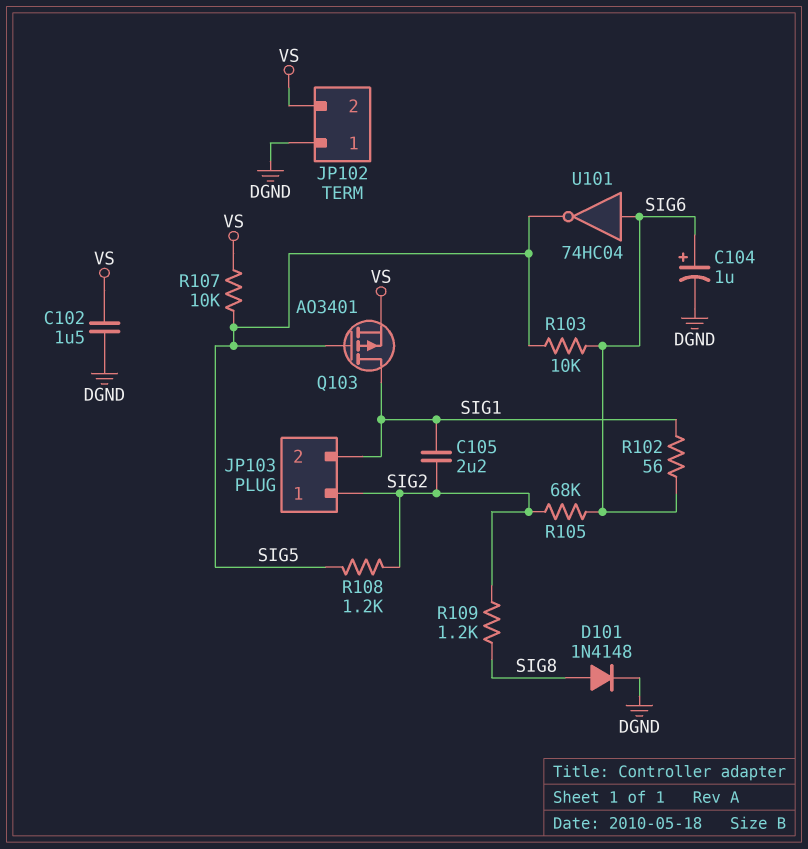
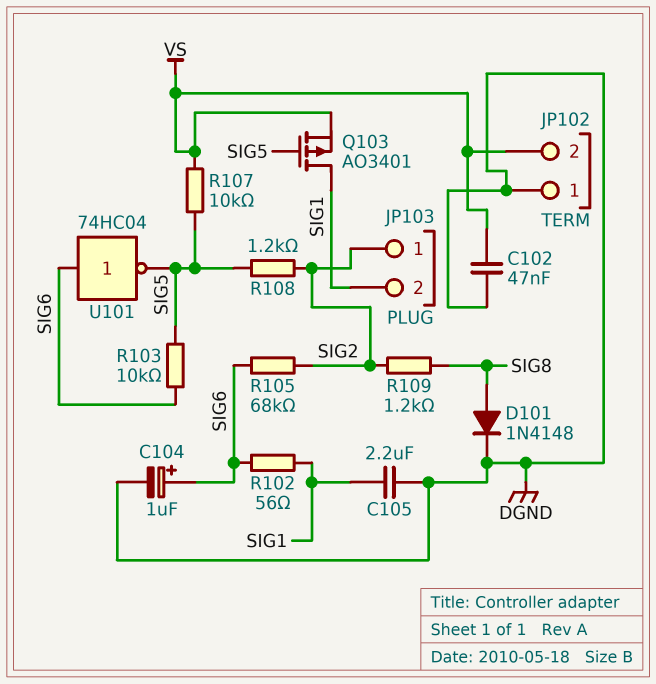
C102: 1.5uF (DGND, VS) -> 47nF (DGND, VS)
C105: 2.2uF (SIG1, SIG2) -> 2.2uF (DGND, SIG1)

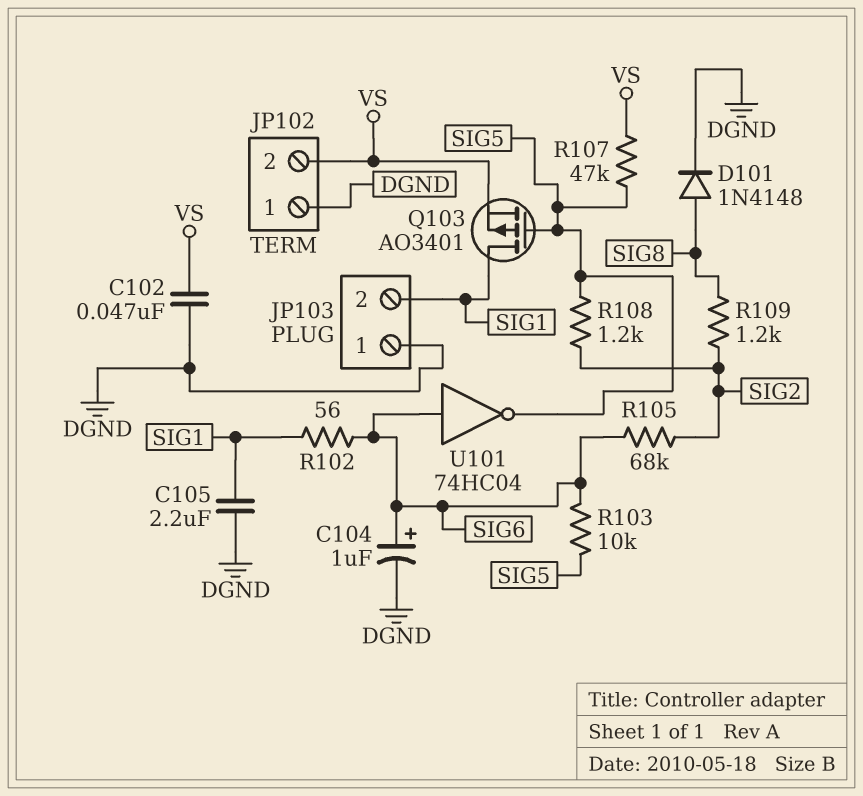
JP103 pin 1: SIG2 -> DGND
R107: 10k (SIG5, VS) -> 47k (SIG5, VS)

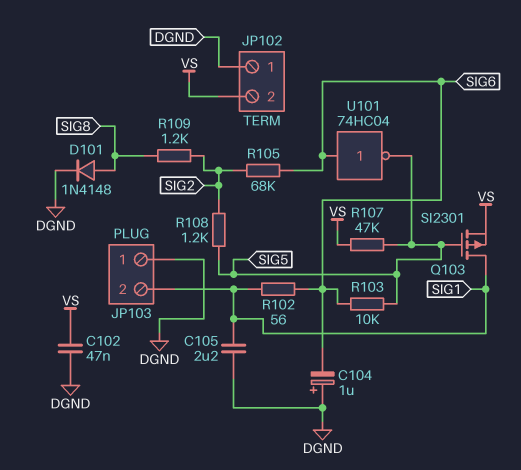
C104: 1uF (plus SIG6, minus DGND) -> 1uF (plus DGND, minus SIG6)
Q103: PMOS AO3401 (G SIG5, D SIG1, S VS) -> PMOS SI2301 (G SIG5, D SIG1, S VS)

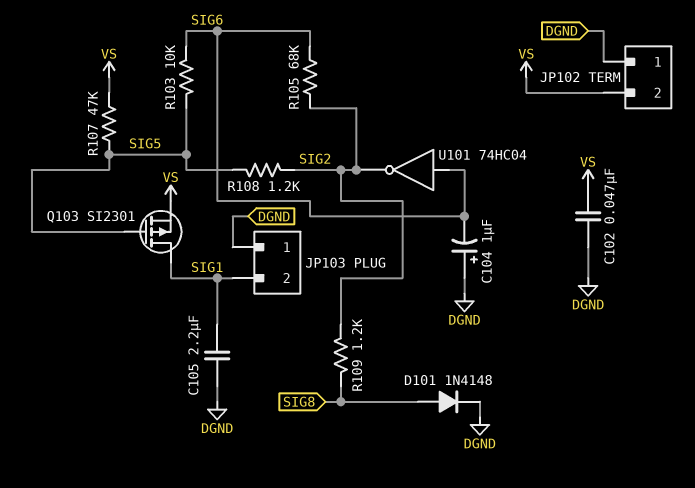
R102: 56 (SIG1, SIG6) -> none
U101: NOT 74HC04 (in SIG6, out SIG5) -> NOT 74HC04 (in SIG6, out SIG2)

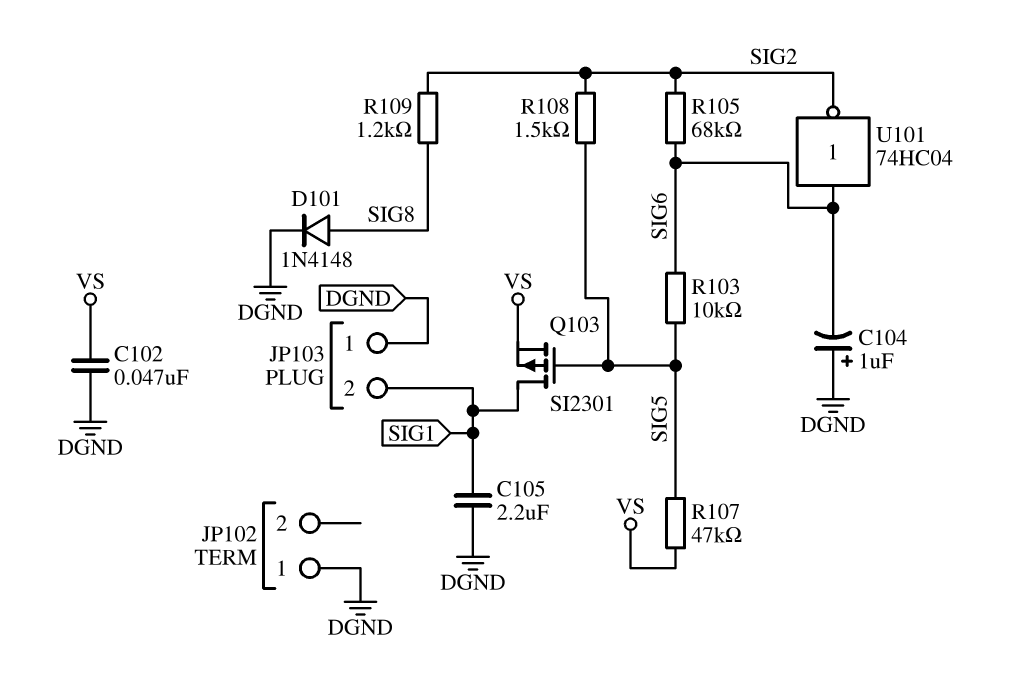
JP102 pin 2: VS -> none
R108: 1.2k (SIG2, SIG5) -> 1.5k (SIG2, SIG5)

